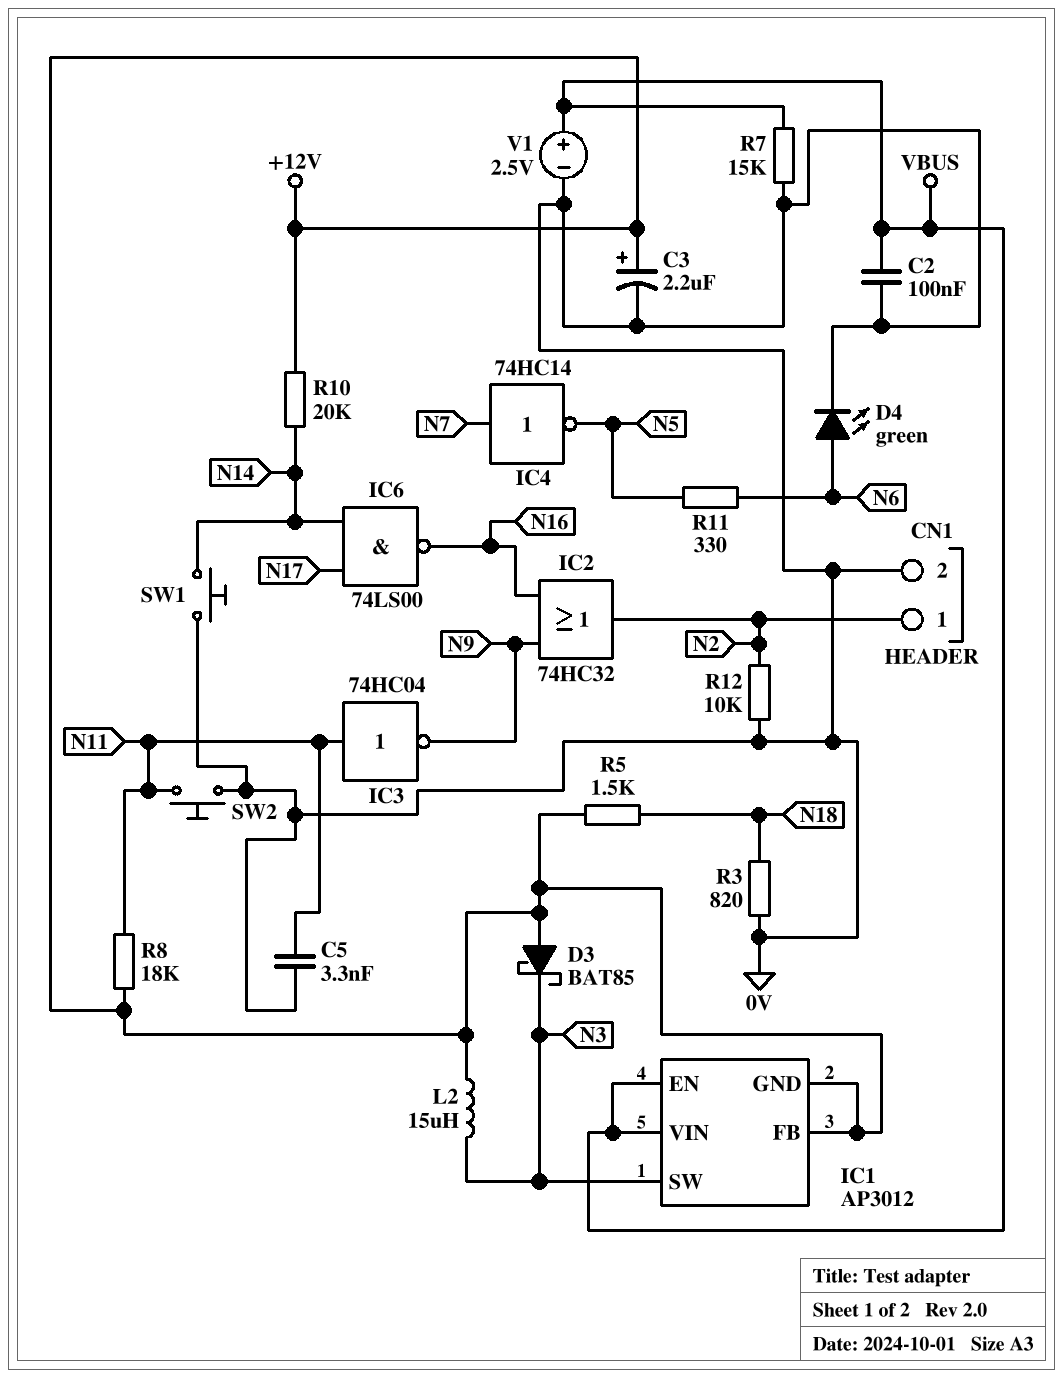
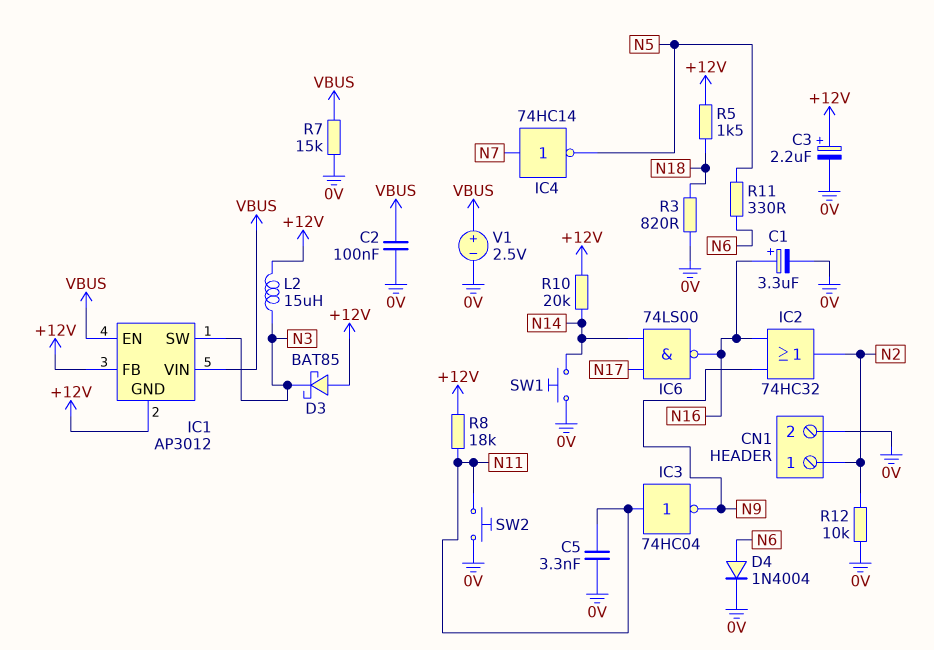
C1: none -> 3.3uF (plus N16, minus 0V)
D4: LED green (A N6, K 0V) -> diode 1N4004 (A N6, K 0V)

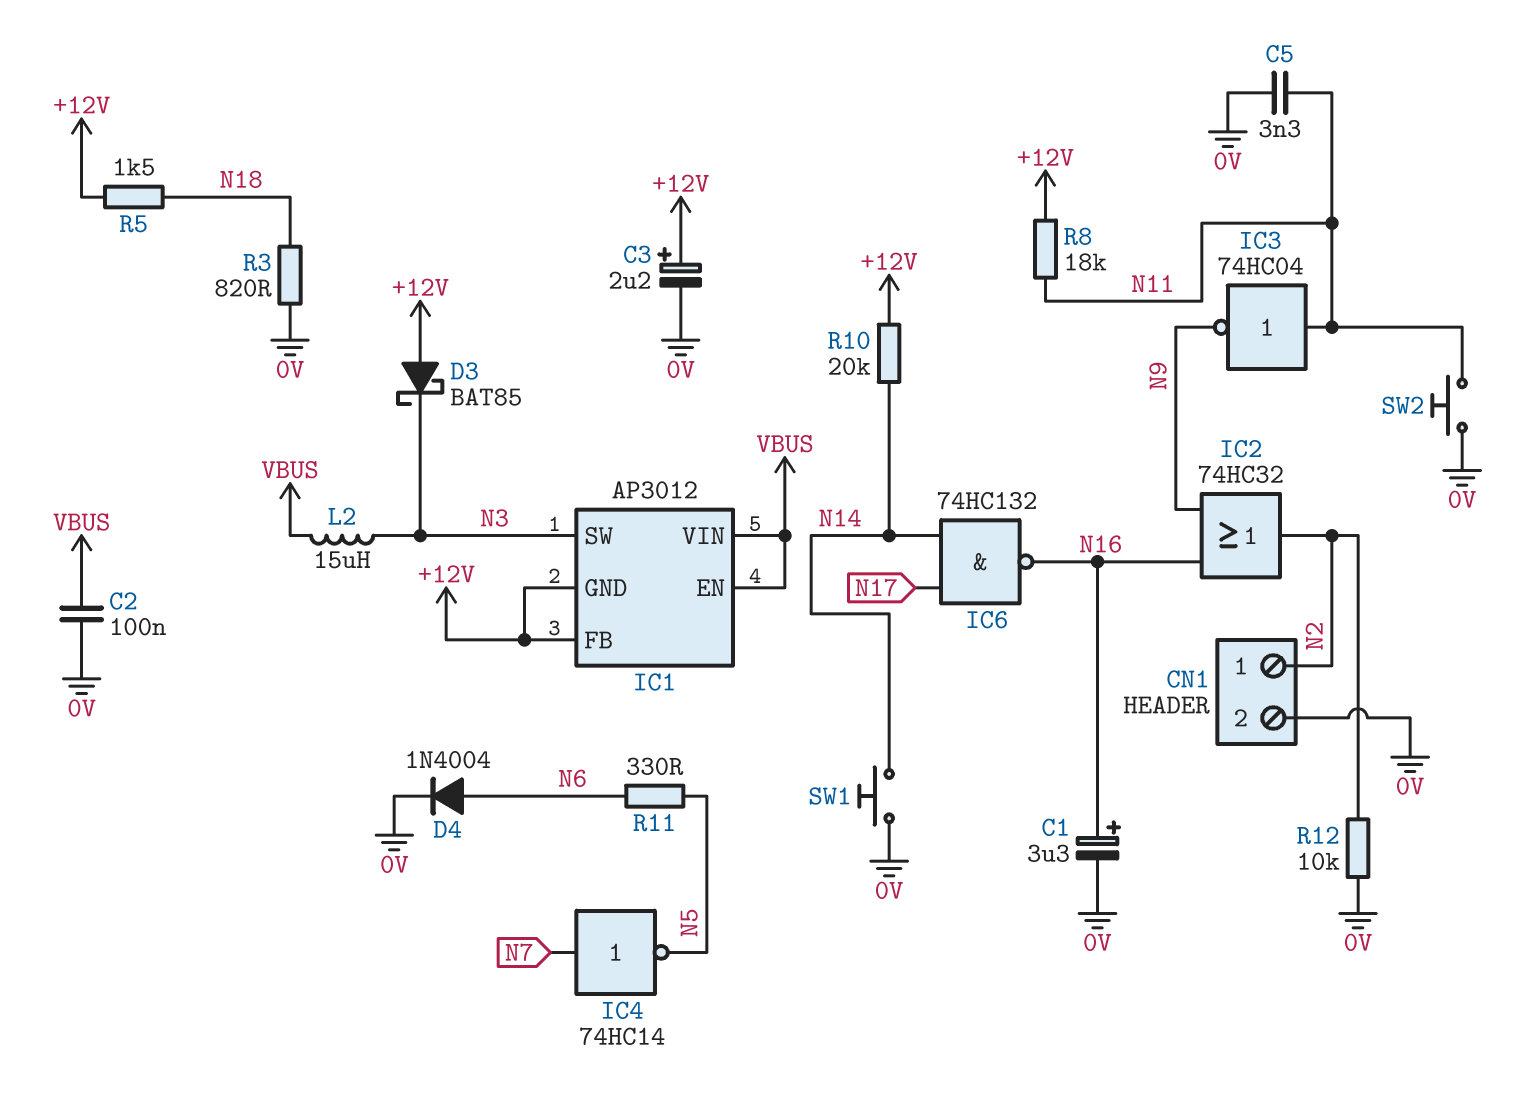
IC6: NAND 74LS00 (in N14, in N17, out N16) -> NAND 74HC132 (in N14, in N17, out N16)
L2: 15uH (+12V, N3) -> 15uH (N3, VBUS)
R7: 15k (0V, VBUS) -> none
V1: 2.5V (plus VBUS, minus 0V) -> none

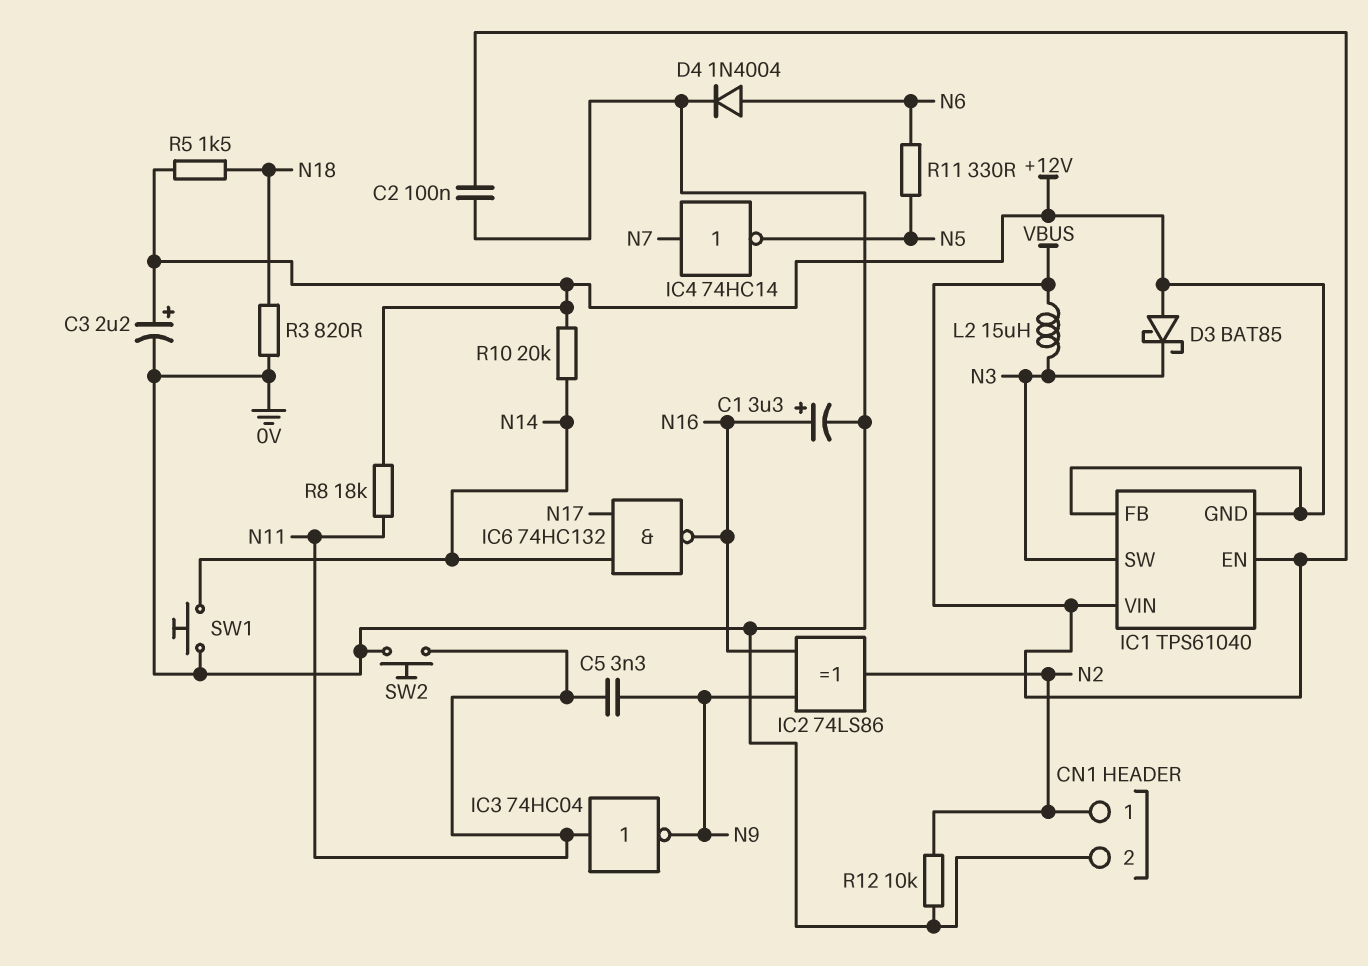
C5: 3.3nF (0V, N11) -> 3.3nF (N9, N11)
IC1: AP3012 -> TPS61040
IC2: OR 74HC32 (in N9, in N16, out N2) -> XOR 74LS86 (in N9, in N16, out N2)

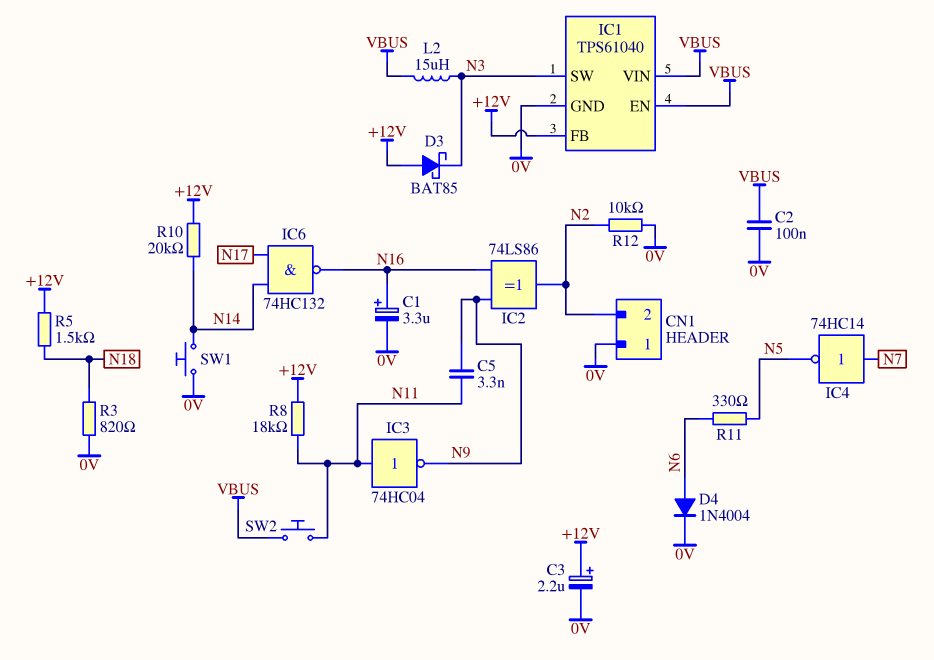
CN1 pin 1: N2 -> 0V
CN1 pin 2: 0V -> N2
IC1 pin GND: +12V -> 0V
SW2: button (0V, N11) -> button (N11, VBUS)

